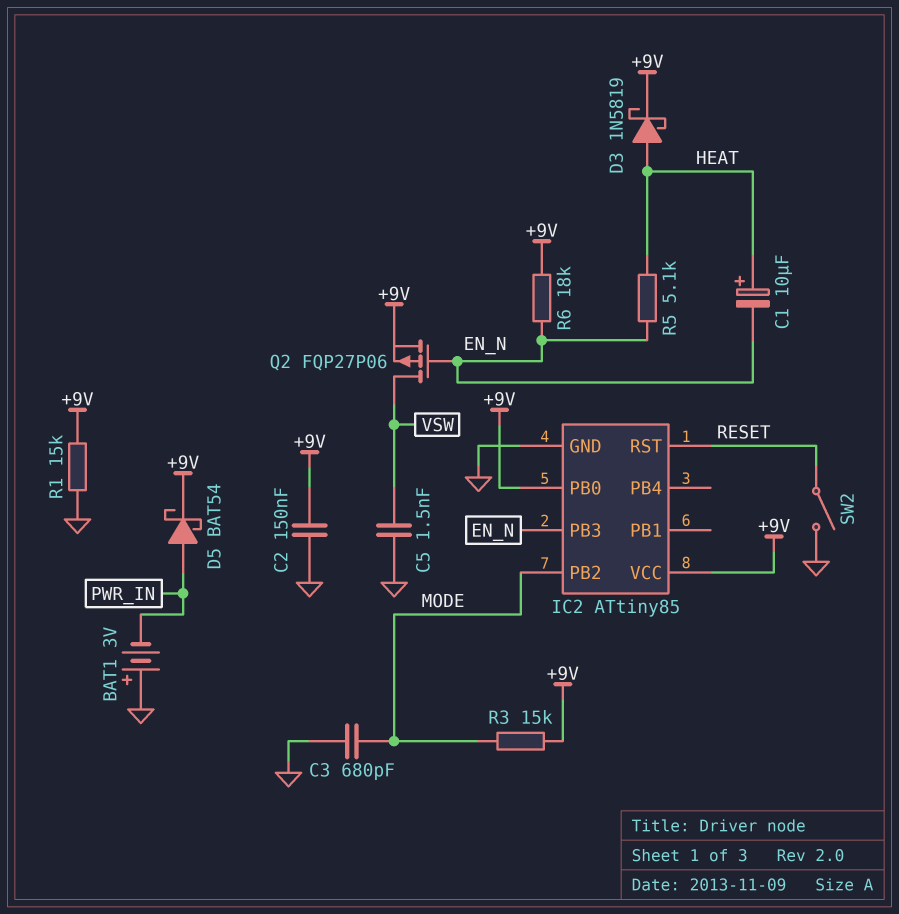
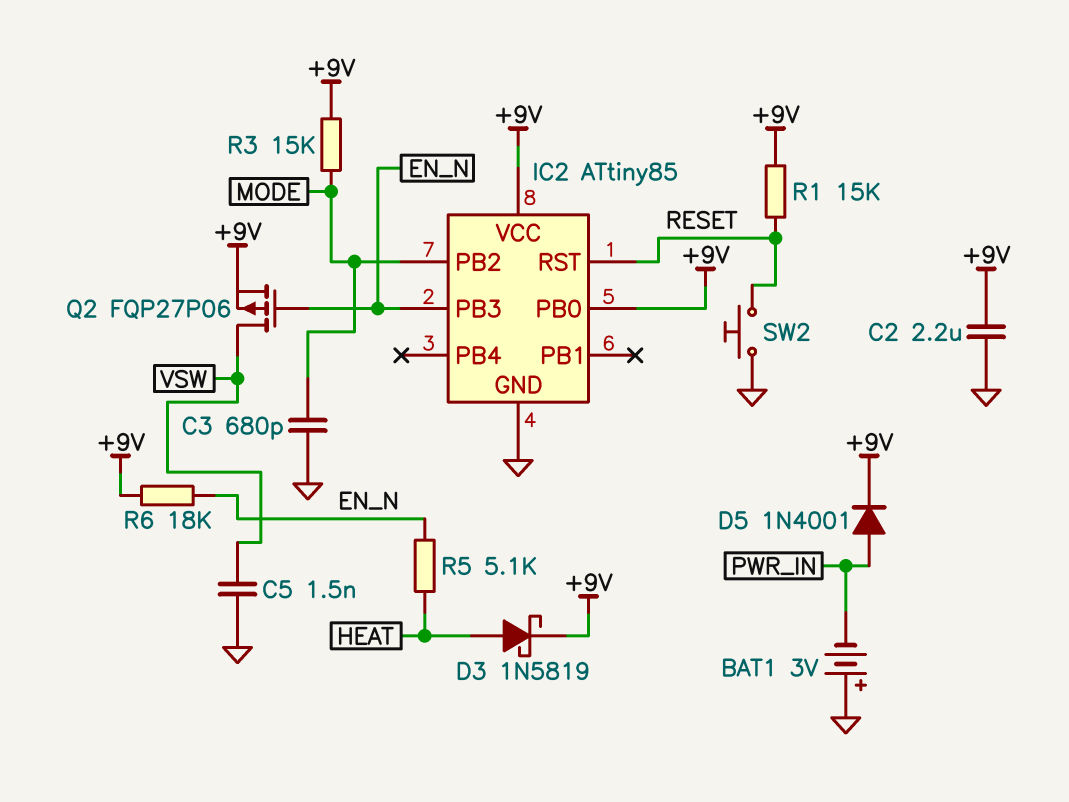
C1: 10uF (plus HEAT, minus EN_N) -> none
C2: 150nF (+9V, GND) -> 2.2uF (+9V, GND)
D5: schottky BAT54 (A PWR_IN, K +9V) -> diode 1N4001 (A PWR_IN, K +9V)
R1: 15k (+9V, GND) -> 15k (+9V, RESET)
SW2: switch (GND, RESET) -> button (GND, RESET)

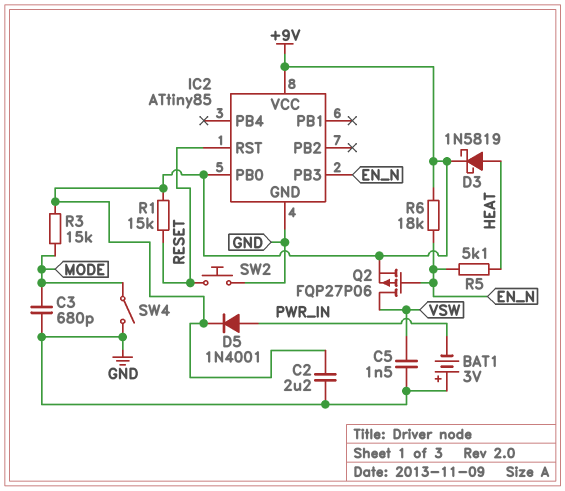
IC2 pin PB2: MODE -> none
SW4: none -> switch (GND, MODE)

